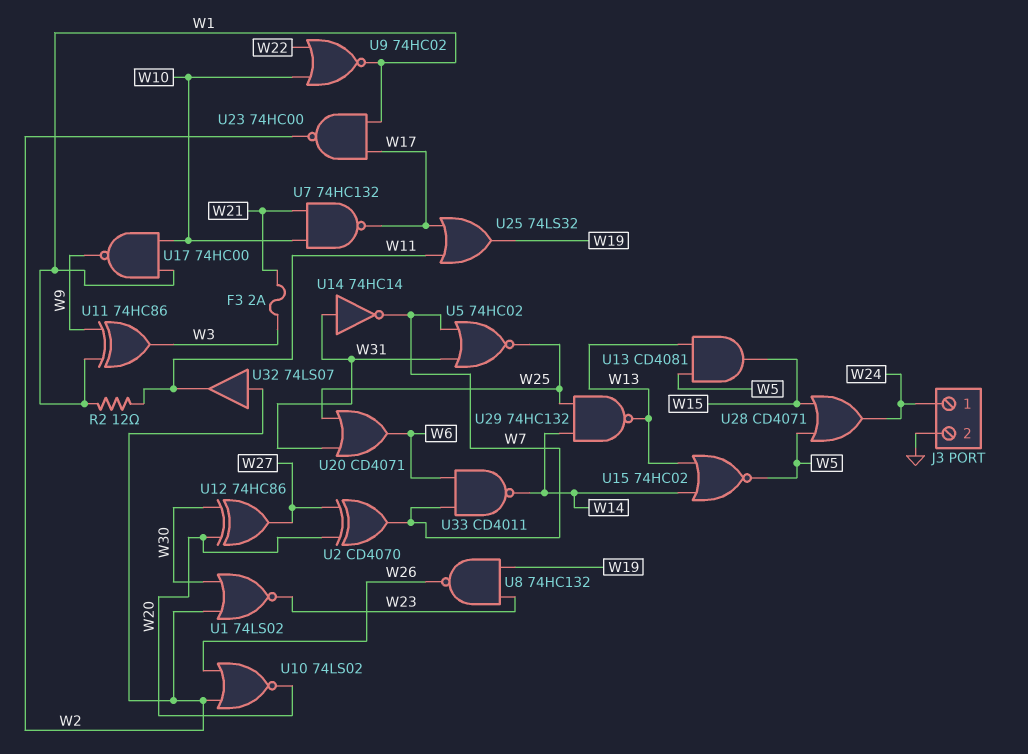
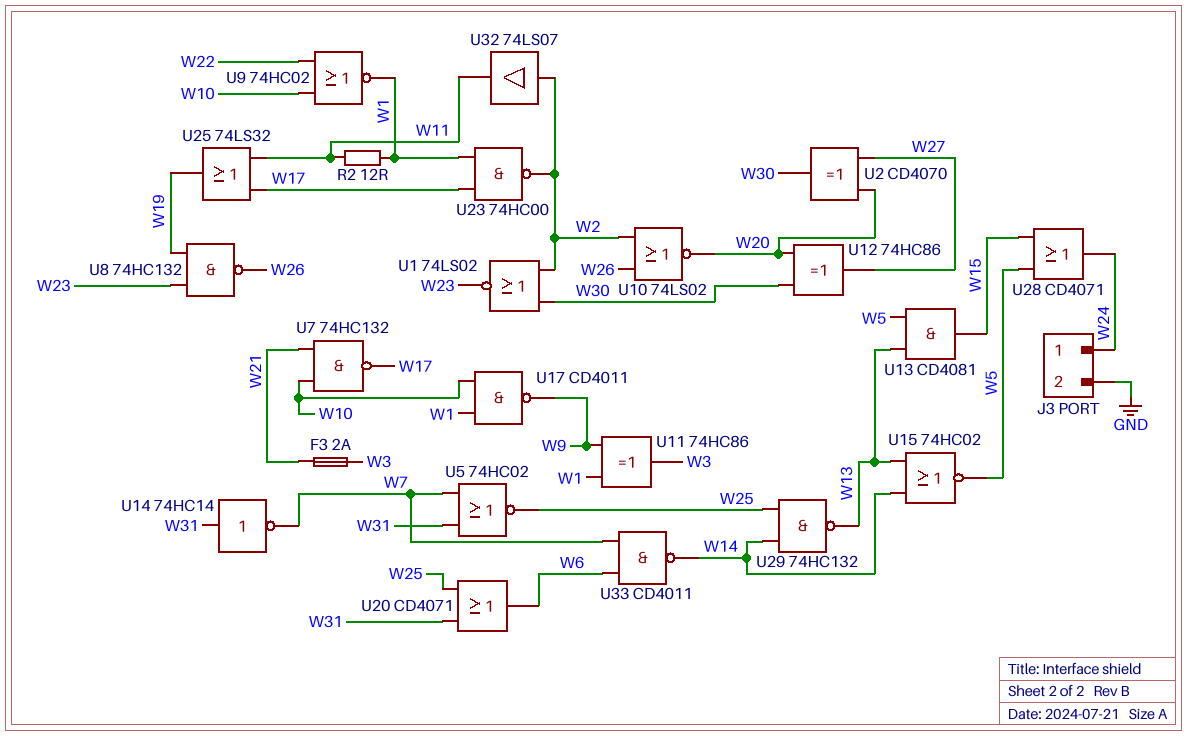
U2: XOR CD4070 (in W20, in W27, out W7) -> XOR CD4070 (in W20, in W27, out W30)
U17: NAND 74HC00 (in W1, in W10, out W9) -> NAND CD4011 (in W1, in W10, out W9)

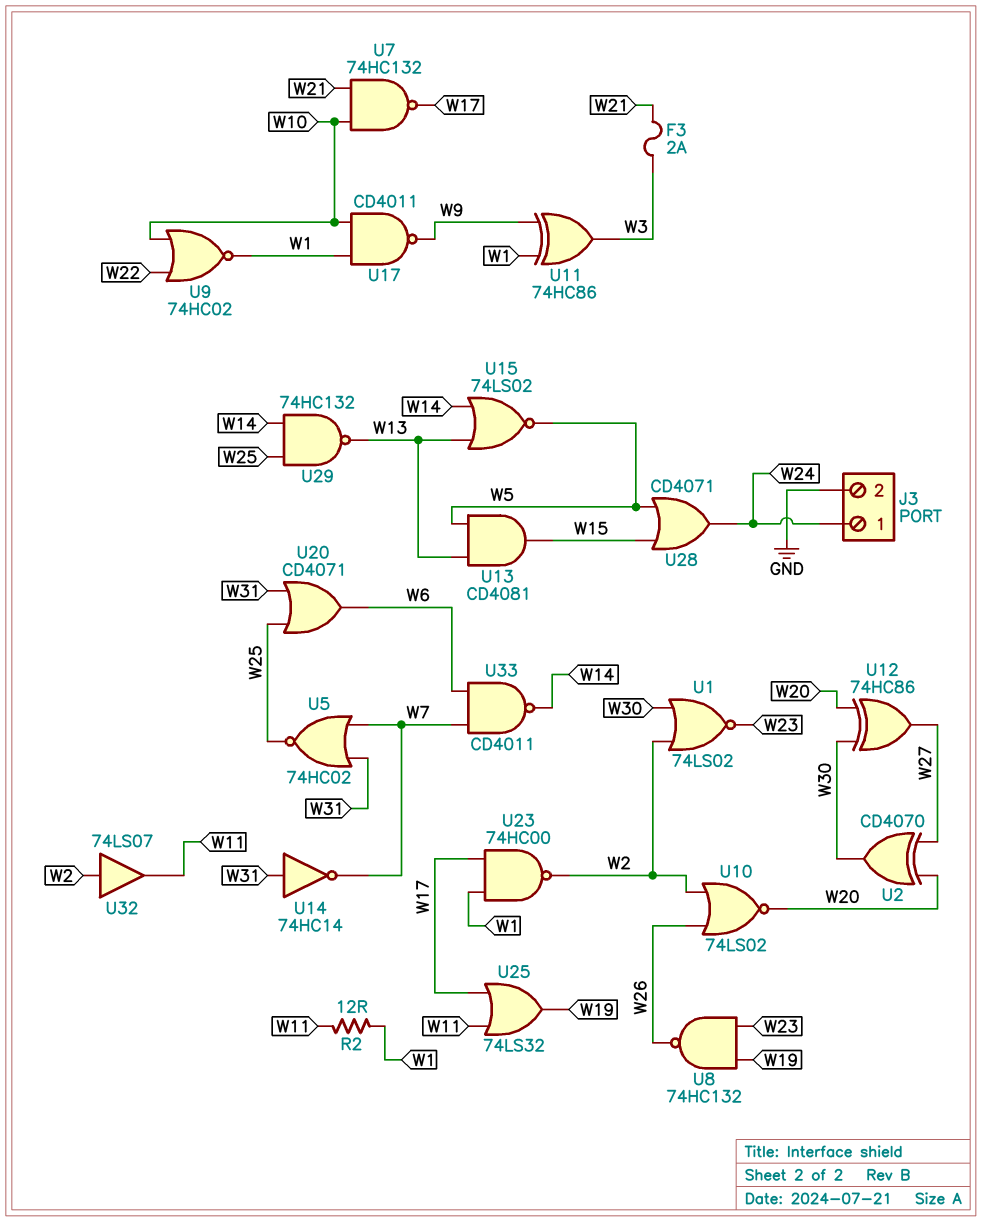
U15: NOR 74HC02 (in W13, in W14, out W5) -> NOR 74LS02 (in W13, in W14, out W5)

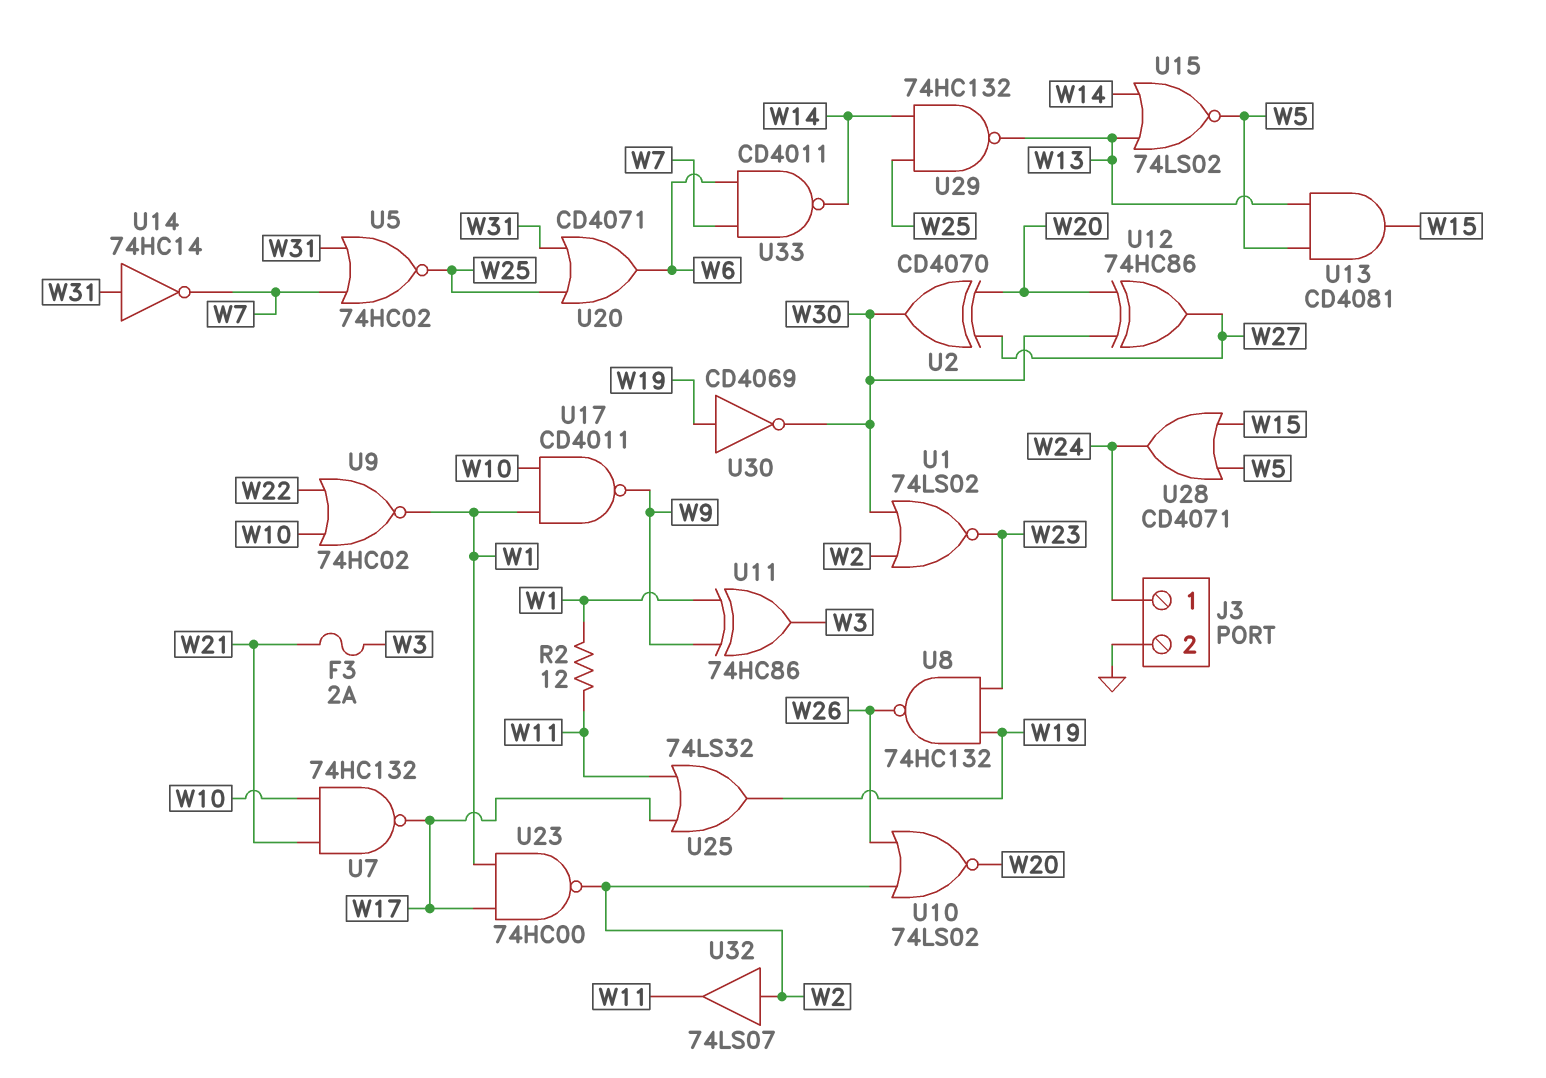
U30: none -> NOT CD4069 (in W19, out W30)

